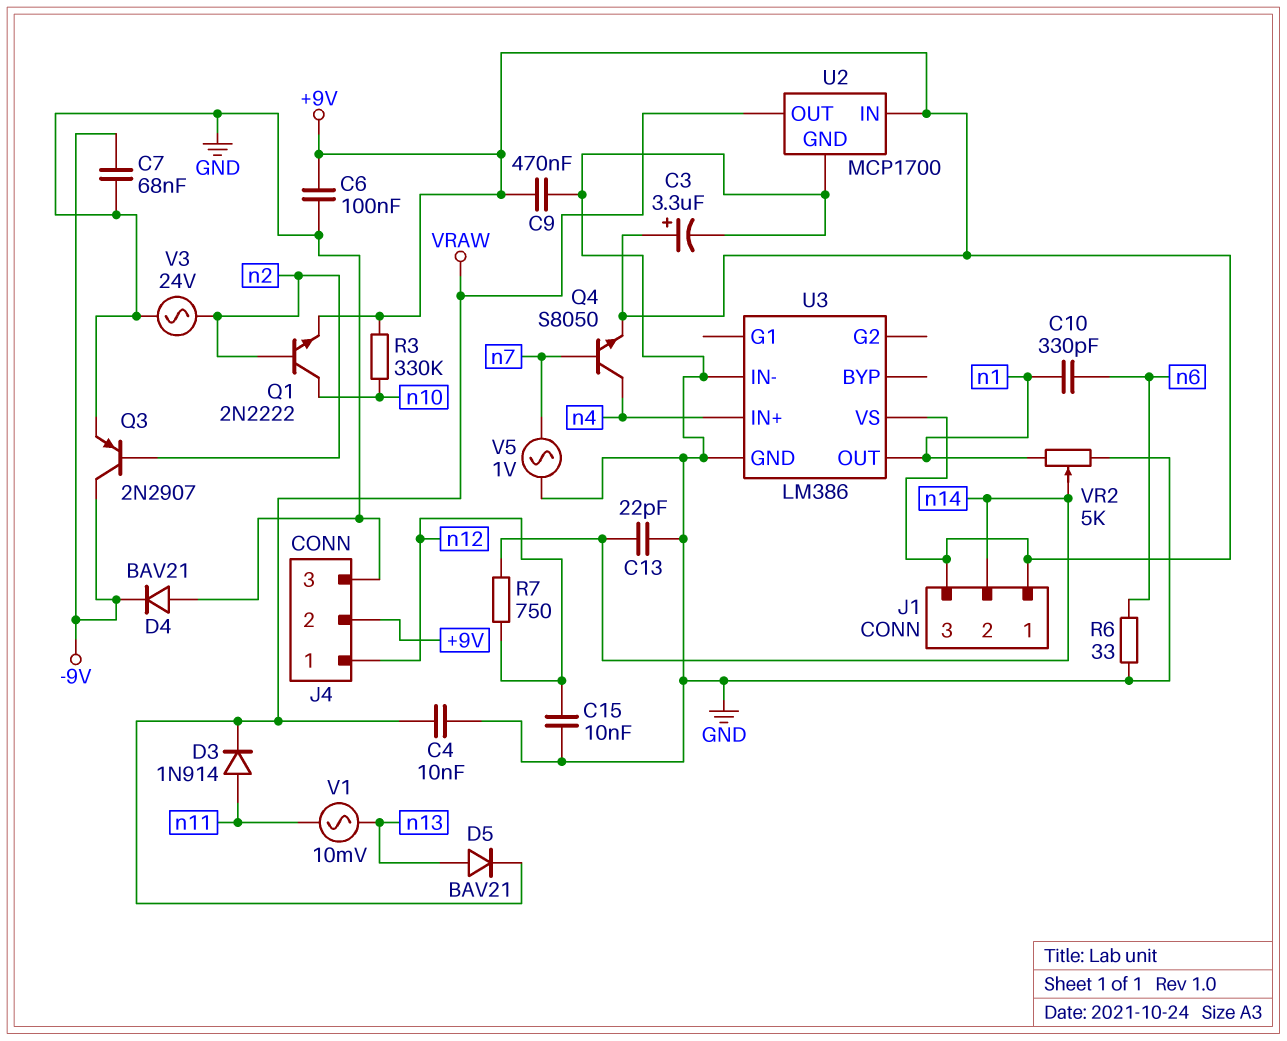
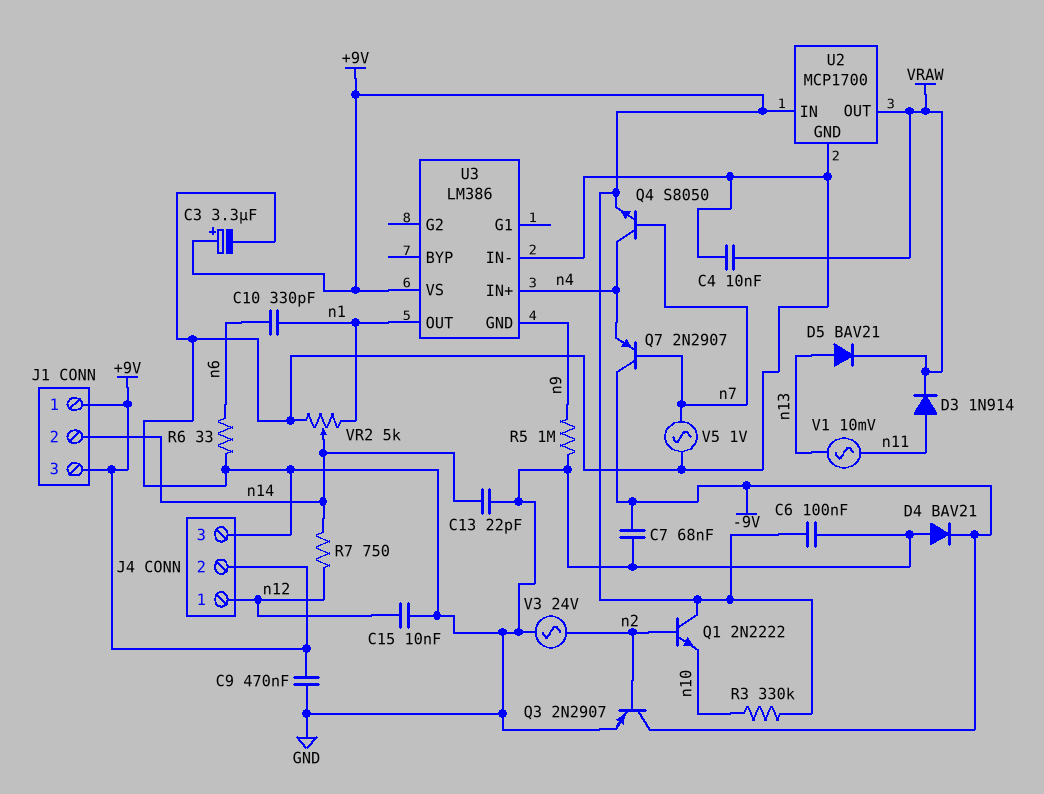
Q1: NPN 2N2222 (B n2, C n10, E +9V) -> NPN 2N2222 (B n2, C +9V, E n10)
Q7: none -> PNP 2N2907 (B n7, C -9V, E n4)
R5: none -> 1M (GND, n9)
U3 pin GND: GND -> n9

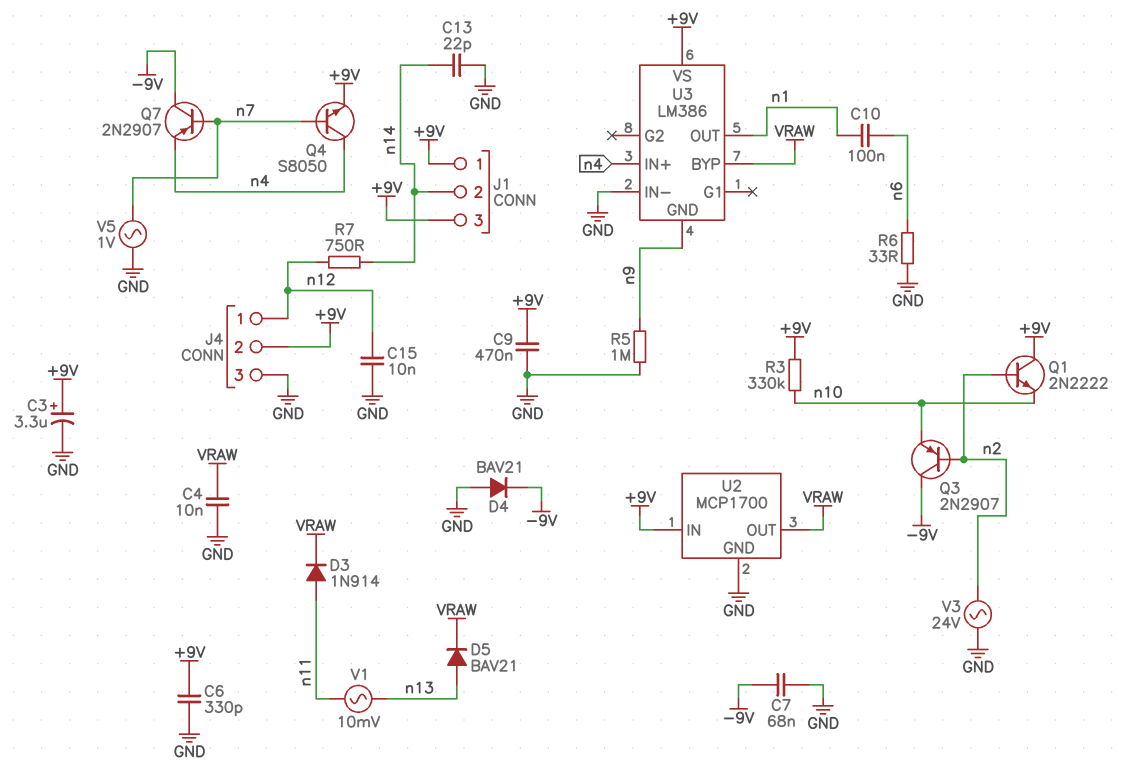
C6: 100nF (+9V, GND) -> 330pF (+9V, GND)
C10: 330pF (n1, n6) -> 100nF (n1, n6)
Q3: PNP 2N2907 (B n2, C -9V, E GND) -> PNP 2N2907 (B n2, C -9V, E n10)
U3 pin BYP: none -> VRAW
VR2: 5k (GND, n1, wiper n14) -> none

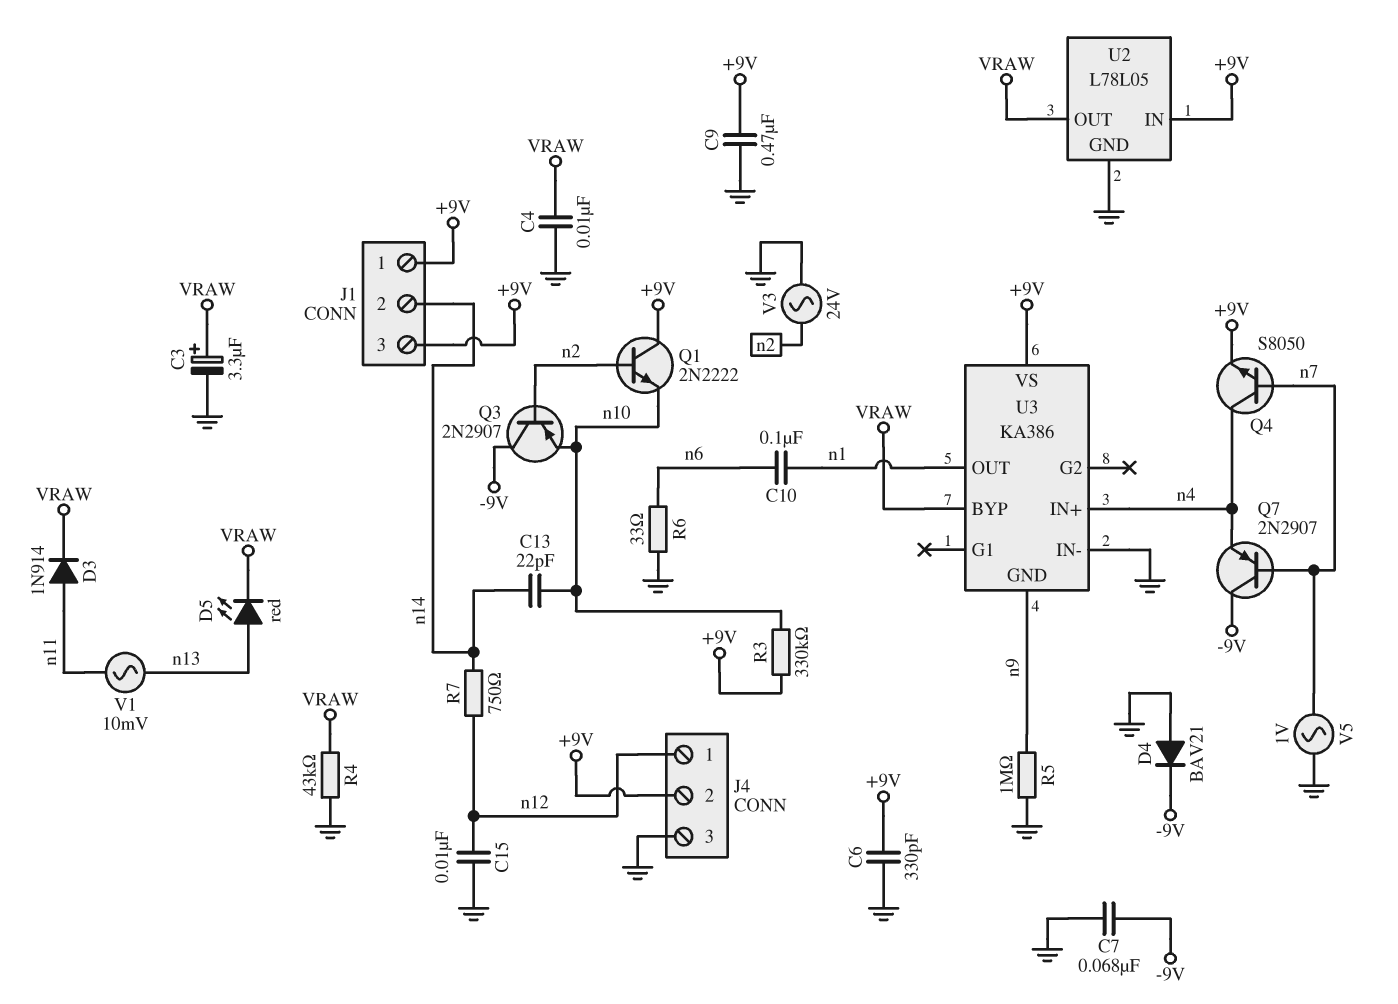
C3: 3.3uF (plus +9V, minus GND) -> 3.3uF (plus VRAW, minus GND)
C13: 22pF (GND, n14) -> 22pF (n10, n14)
D5: diode BAV21 (A n13, K VRAW) -> LED red (A n13, K VRAW)
R4: none -> 43k (GND, VRAW)
U2: MCP1700 -> L78L05
U3: LM386 -> KA386

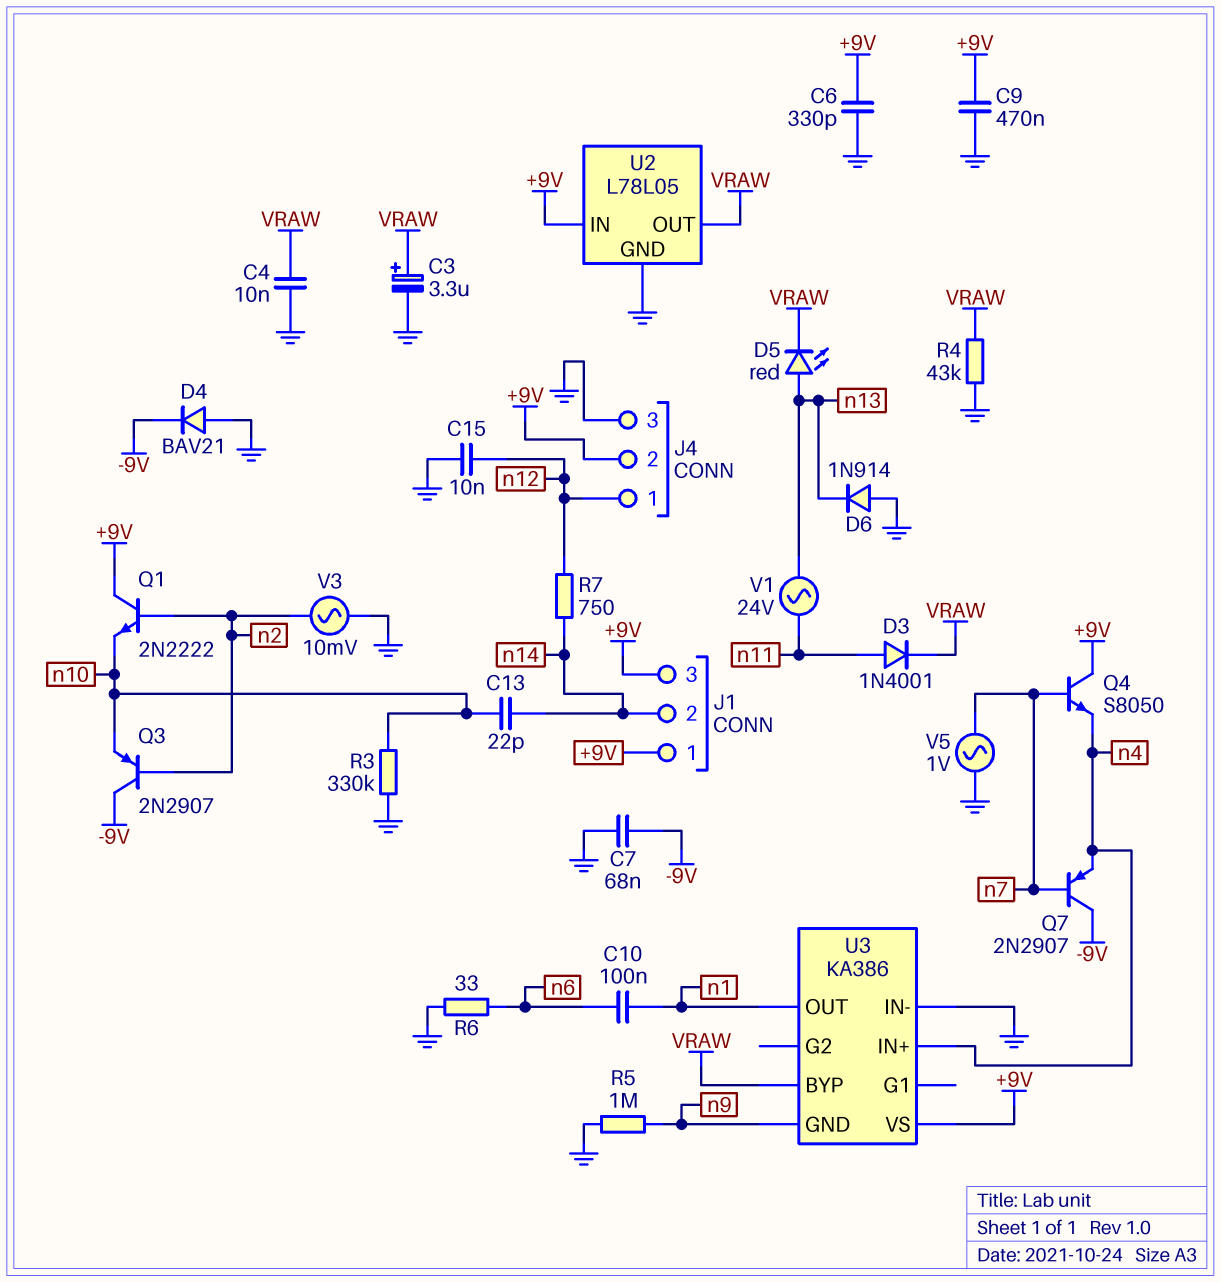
D3: diode 1N914 (A n11, K VRAW) -> diode 1N4001 (A n11, K VRAW)
D6: none -> diode 1N914 (A GND, K n13)
Q4: NPN S8050 (B n7, C n4, E +9V) -> NPN S8050 (B n7, C +9V, E n4)
R3: 330k (+9V, n10) -> 330k (GND, n10)
V1: AC 10mV (n11, n13) -> AC 24V (n11, n13)
V3: AC 24V (GND, n2) -> AC 10mV (GND, n2)

